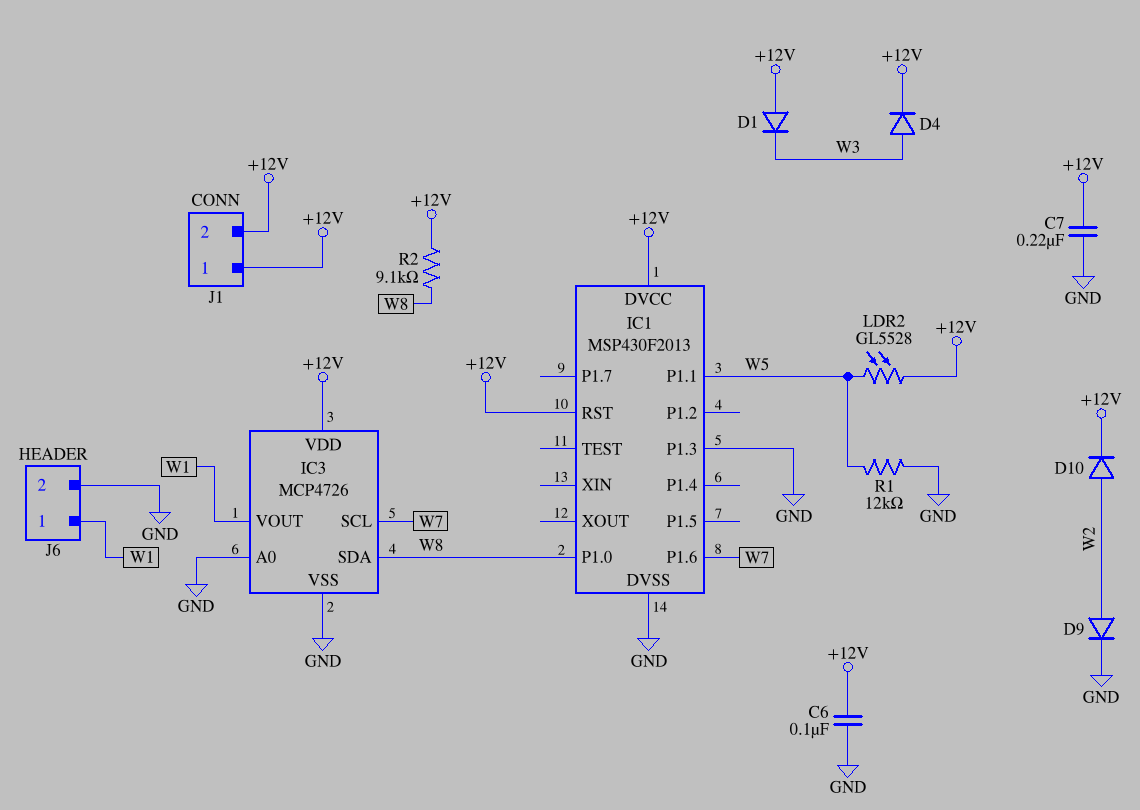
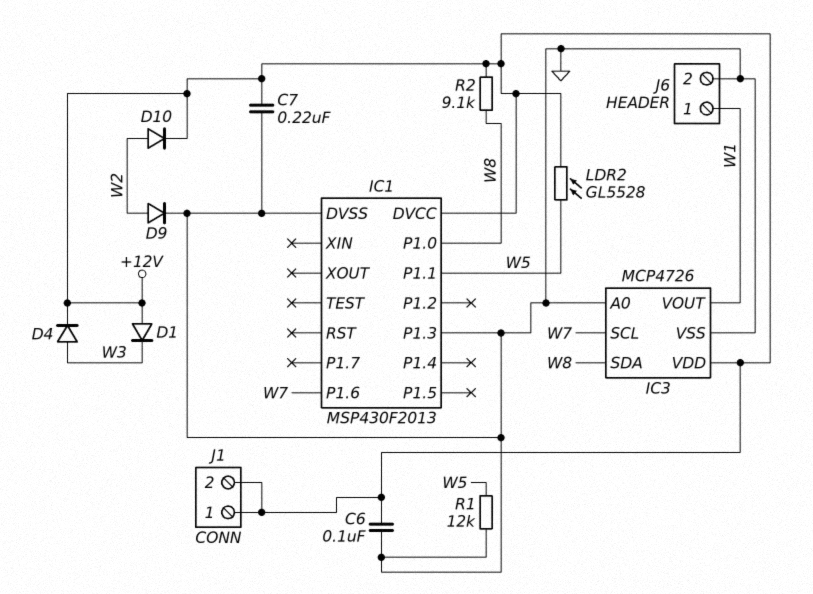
IC1 pin RST: +12V -> none

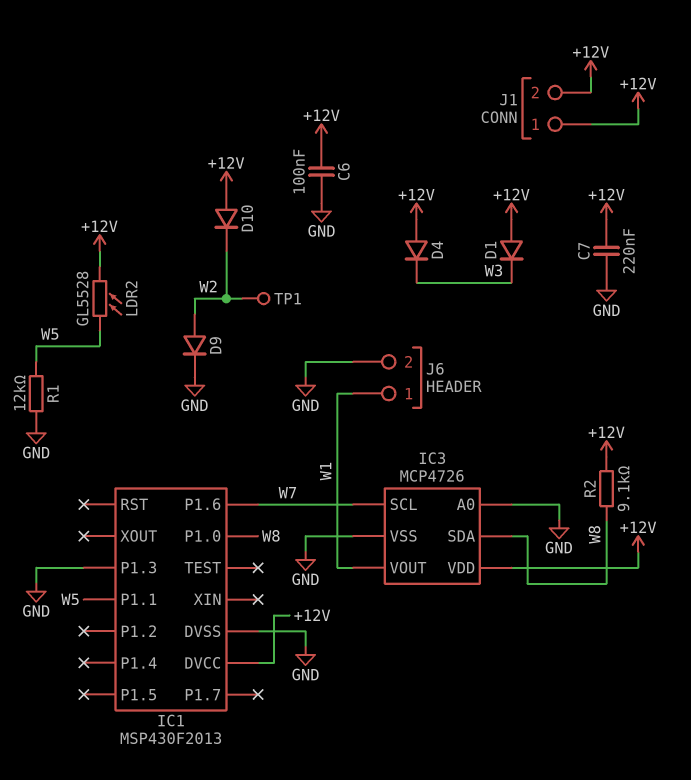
D4: diode (A W3, K +12V) -> diode (A +12V, K W3)
D10: diode (A W2, K +12V) -> diode (A +12V, K W2)
TP1: none -> test point (W2)

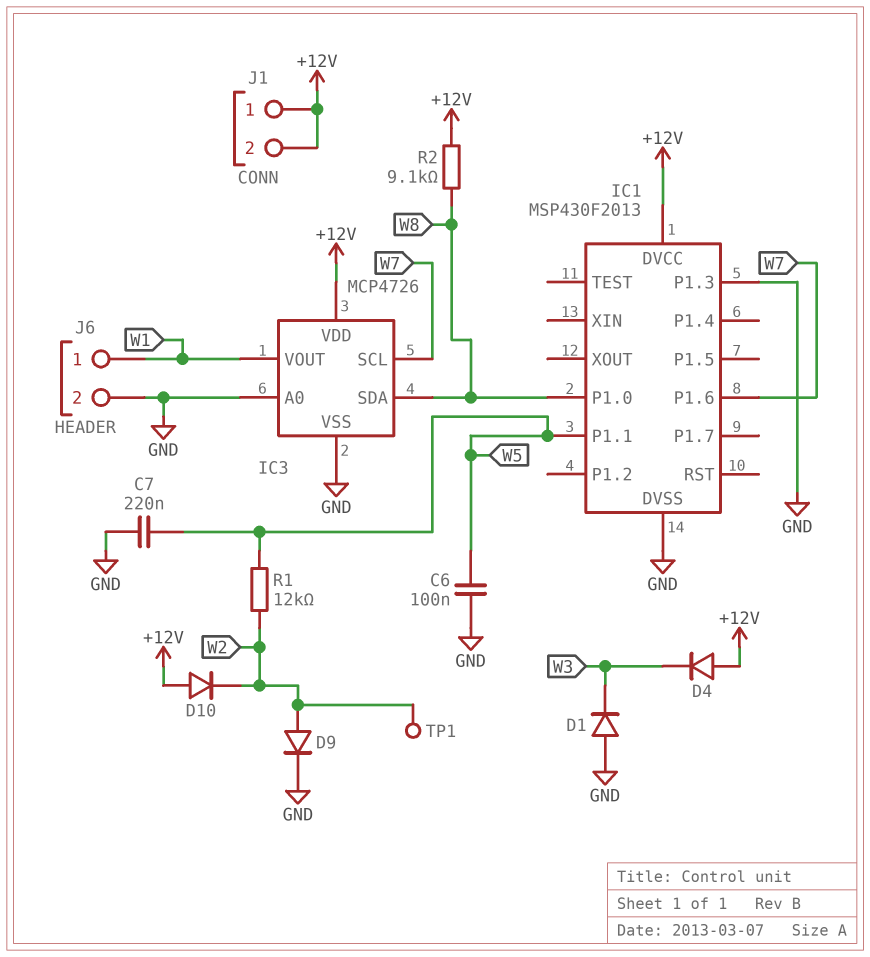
C6: 100nF (+12V, GND) -> 100nF (GND, W5)
C7: 220nF (+12V, GND) -> 220nF (GND, W5)
D1: diode (A +12V, K W3) -> diode (A GND, K W3)
LDR2: GL5528 (+12V, W5) -> none
R1: 12k (GND, W5) -> 12k (W2, W5)

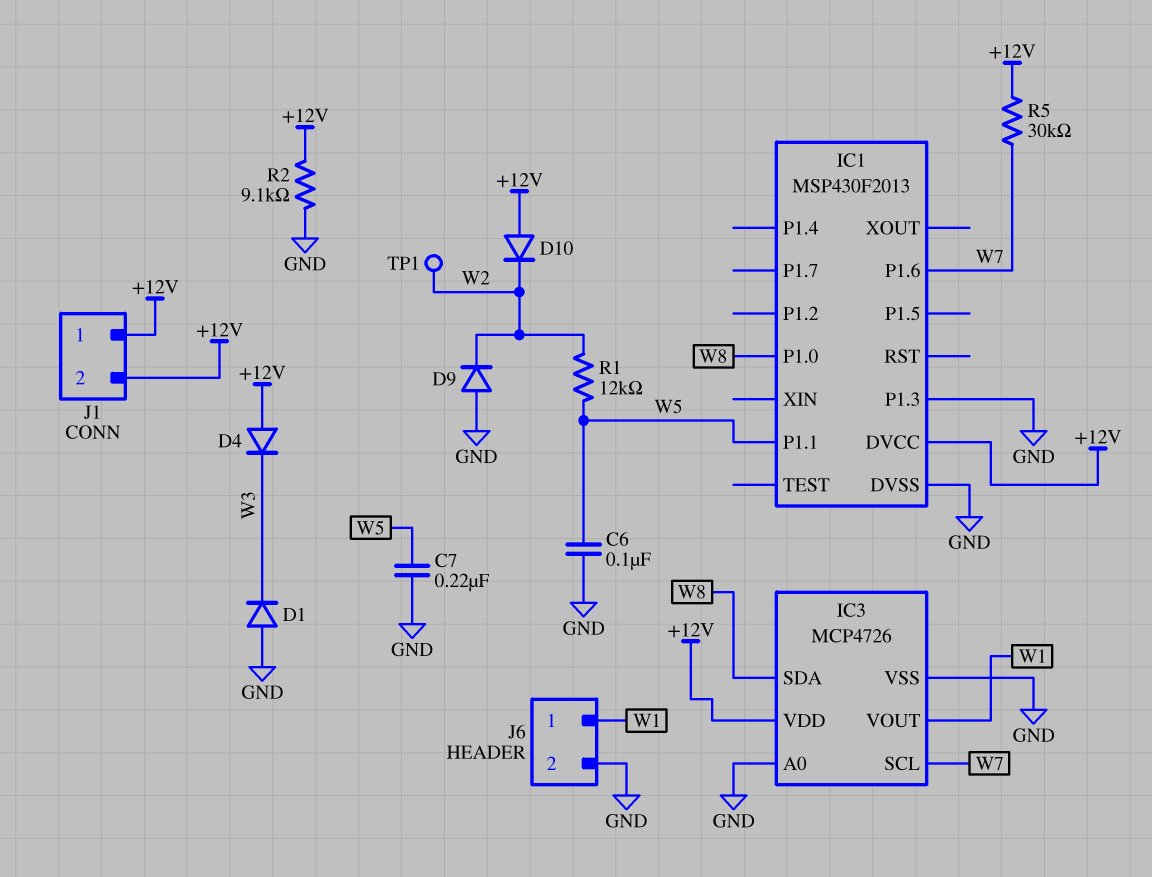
D9: diode (A W2, K GND) -> diode (A GND, K W2)
R2: 9.1k (+12V, W8) -> 9.1k (+12V, GND)
R5: none -> 30k (+12V, W7)

